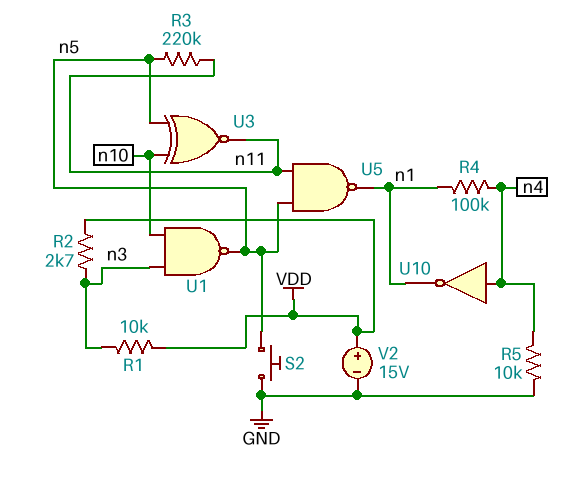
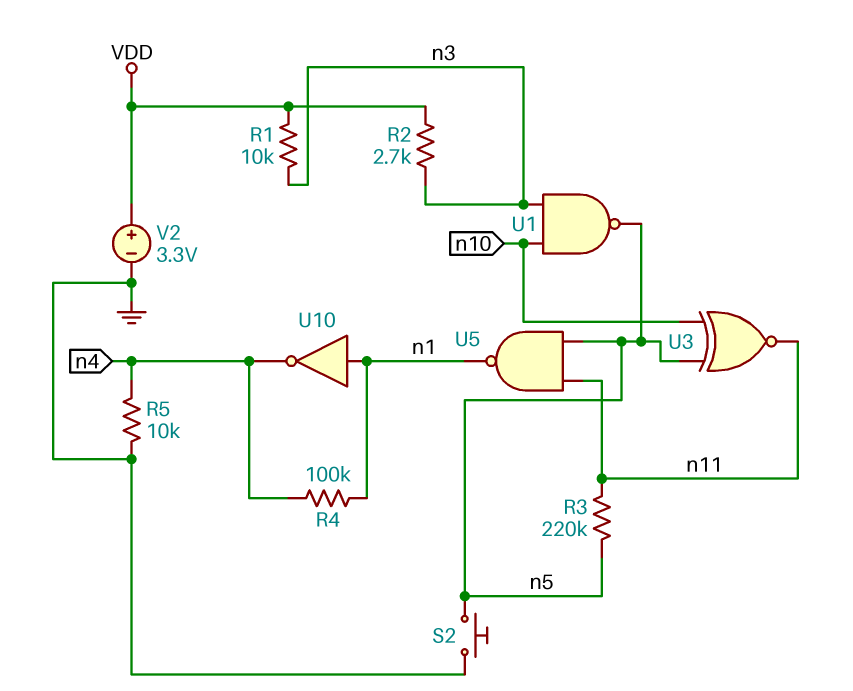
U10: NOT (in n4, out n1) -> NOT (in n1, out n4)
V2: 15V (plus VDD, minus GND) -> 3.3V (plus VDD, minus GND)

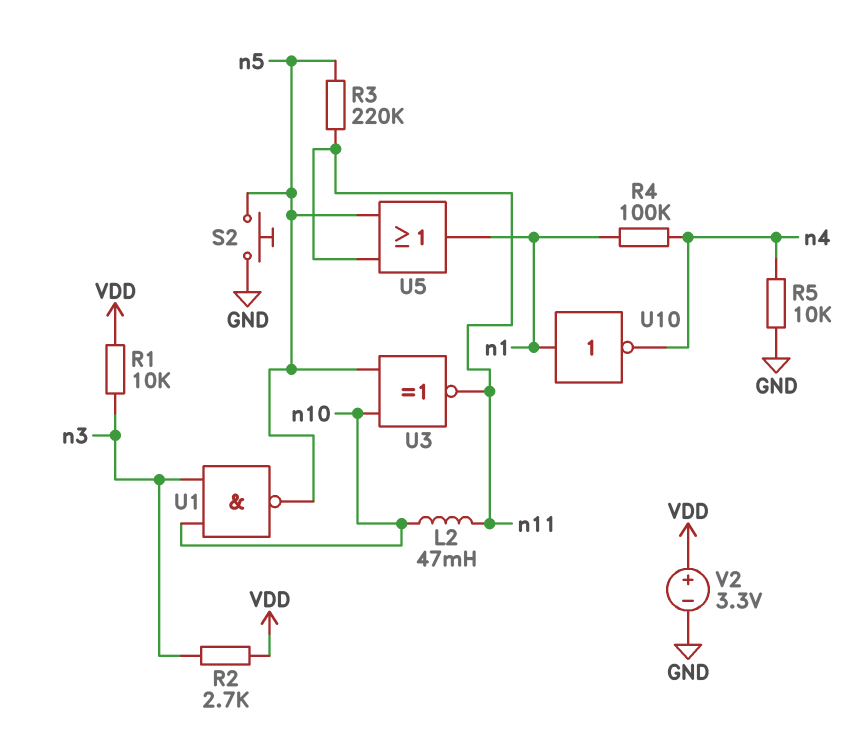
L2: none -> 47mH (n10, n11)
U5: NAND (in n5, in n11, out n1) -> OR (in n5, in n11, out n1)

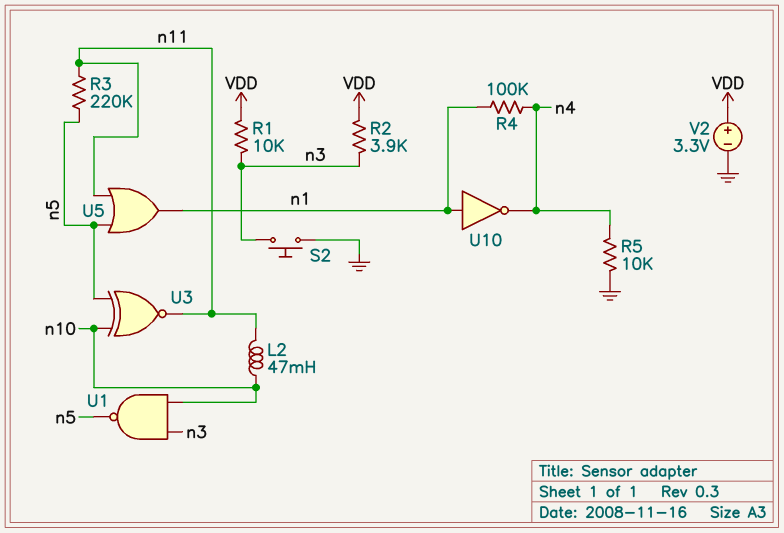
R2: 2.7k (VDD, n3) -> 3.9k (VDD, n3)
S2: button (GND, n5) -> button (GND, n3)

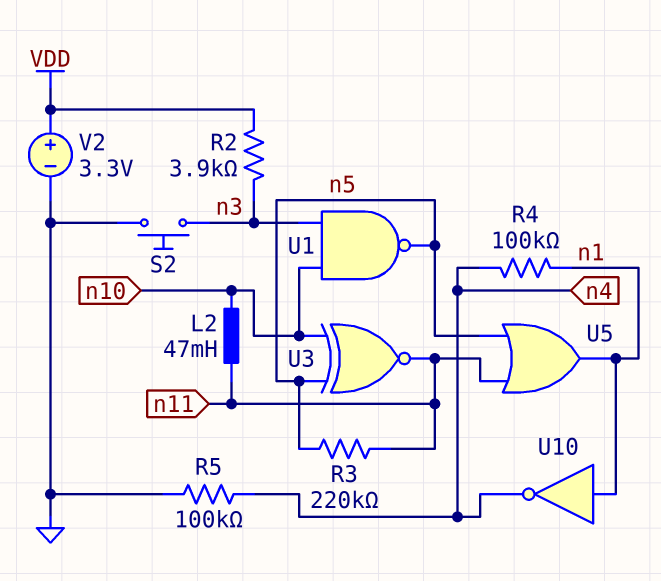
R1: 10k (VDD, n3) -> none
R5: 10k (GND, n4) -> 100k (GND, n4)

